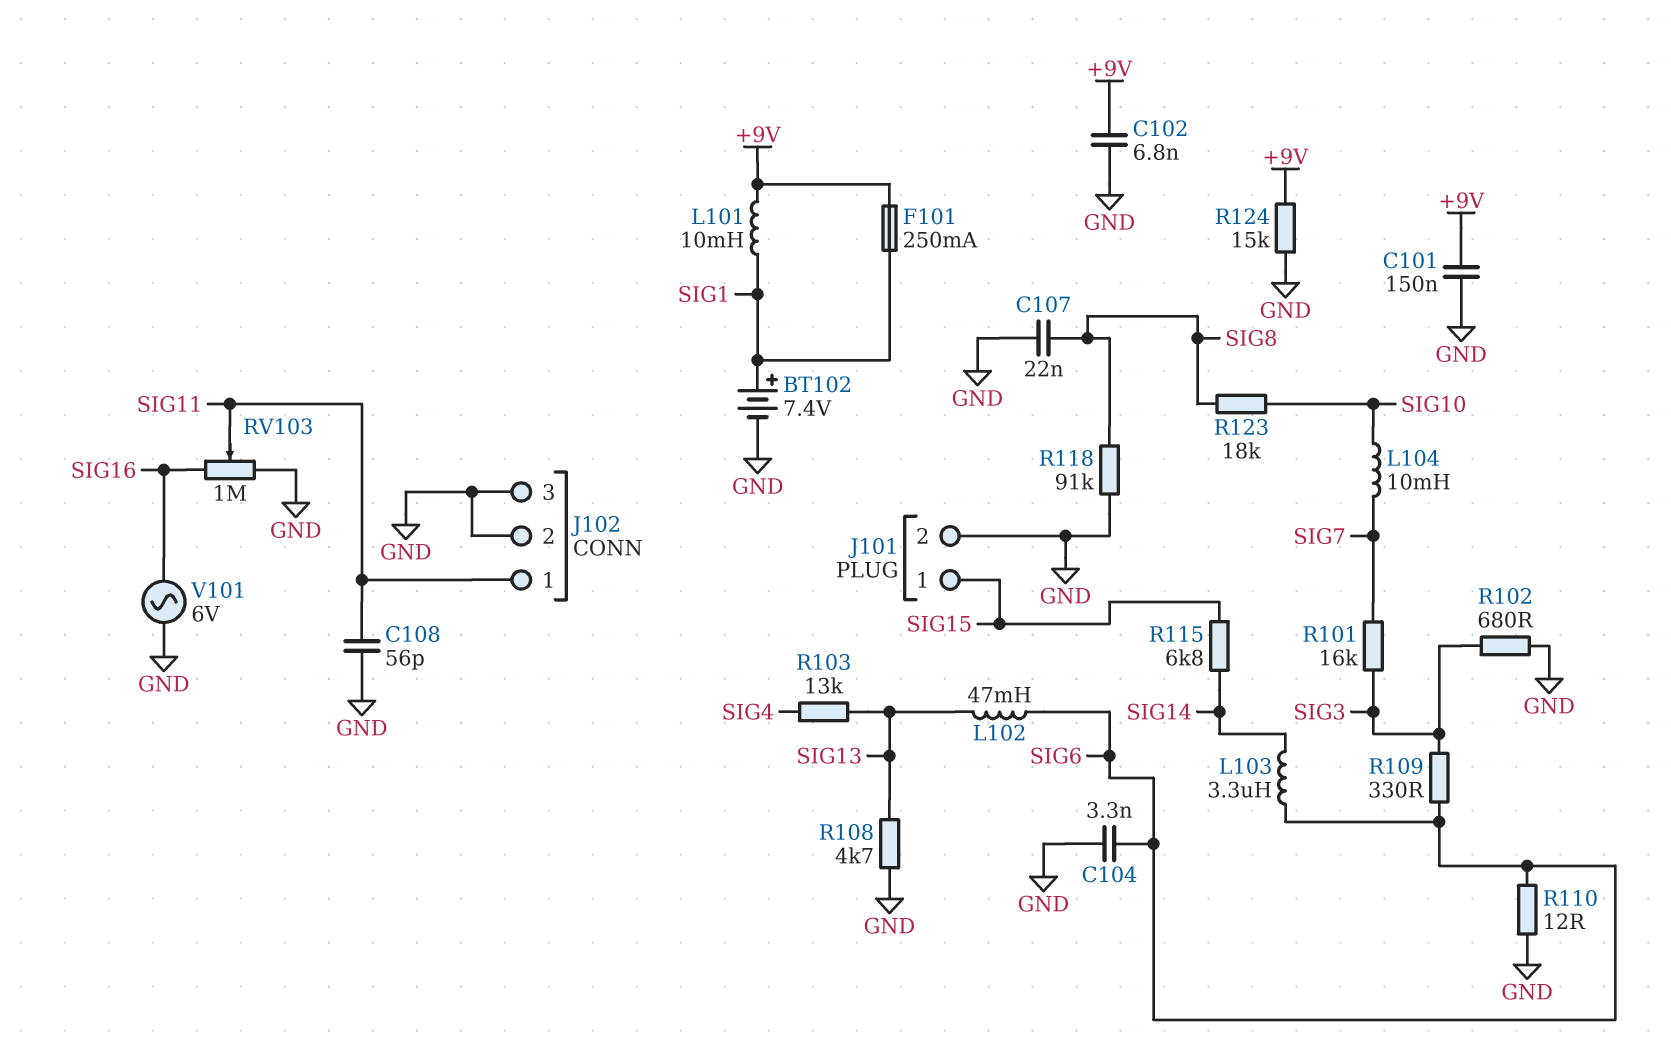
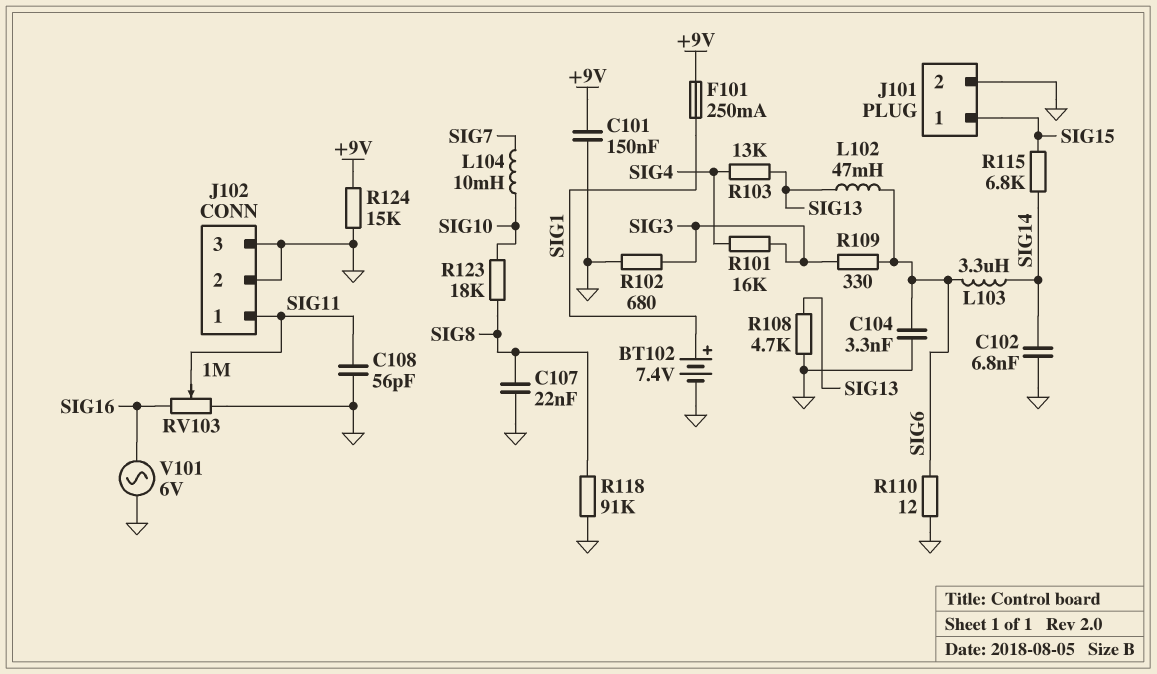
C102: 6.8nF (+9V, GND) -> 6.8nF (GND, SIG14)
L101: 10mH (+9V, SIG1) -> none
R101: 16k (SIG3, SIG7) -> 16k (SIG3, SIG4)

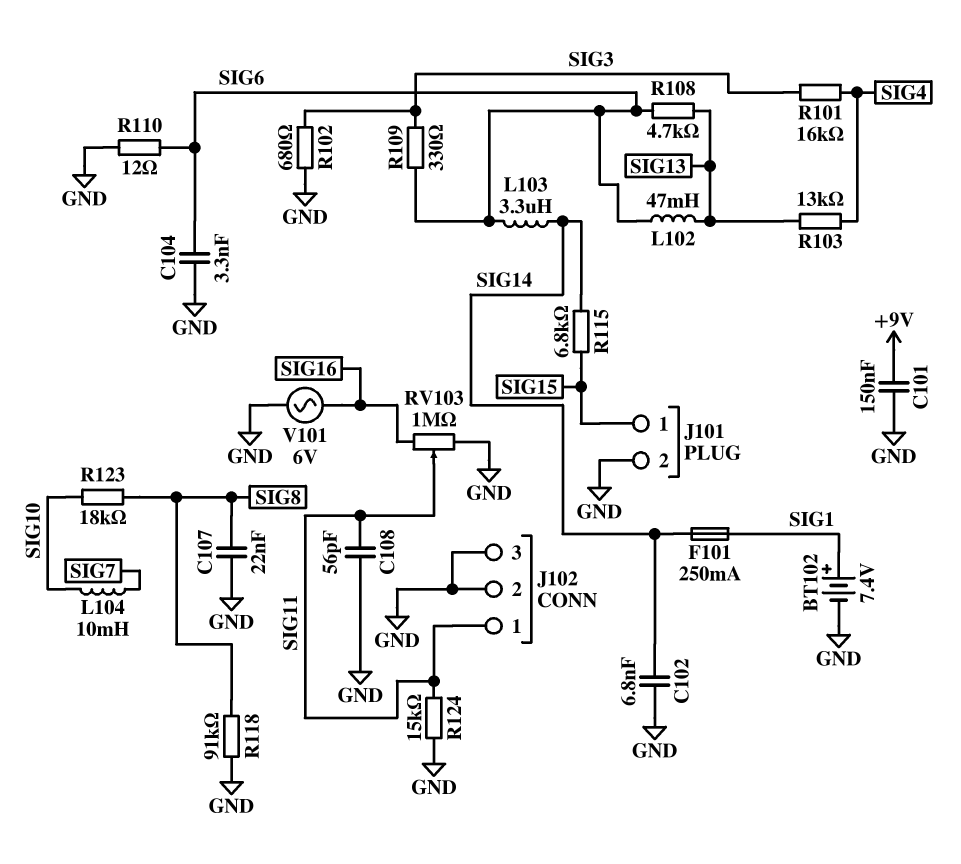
F101: 250mA (+9V, SIG1) -> 250mA (SIG1, SIG14)
R108: 4.7k (GND, SIG13) -> 4.7k (SIG6, SIG13)
R124: 15k (+9V, GND) -> 15k (GND, SIG11)

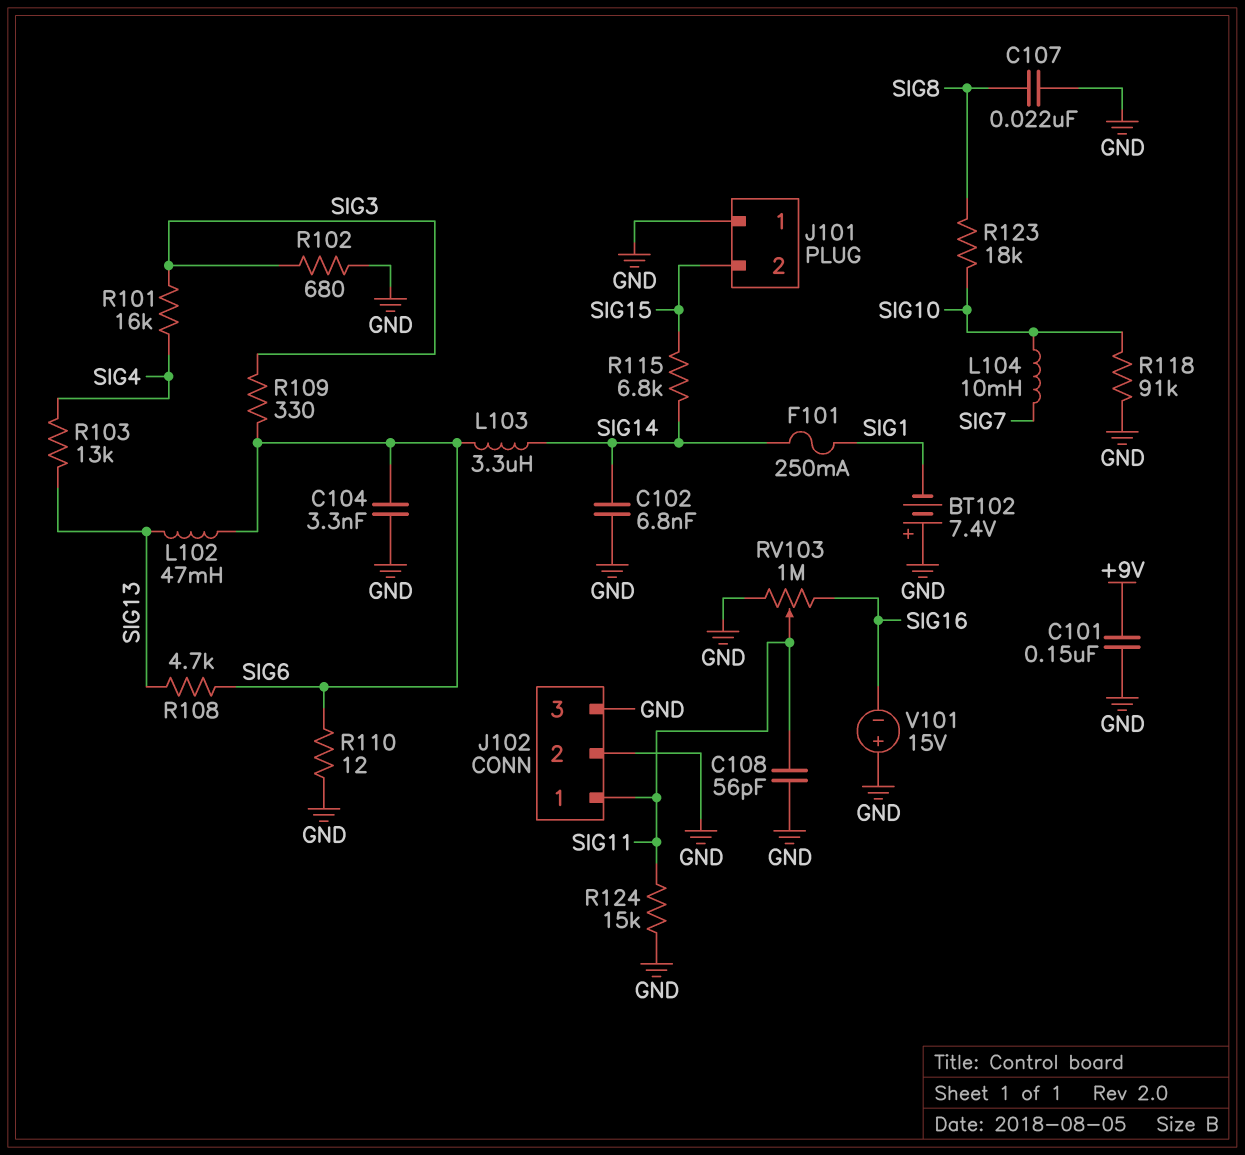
BT102: 7.4V (plus SIG1, minus GND) -> 7.4V (plus GND, minus SIG1)
J101 pin 1: SIG15 -> GND
J101 pin 2: GND -> SIG15
R118: 91k (GND, SIG8) -> 91k (GND, SIG10)
V101: AC 6V (GND, SIG16) -> 15V (plus GND, minus SIG16)

